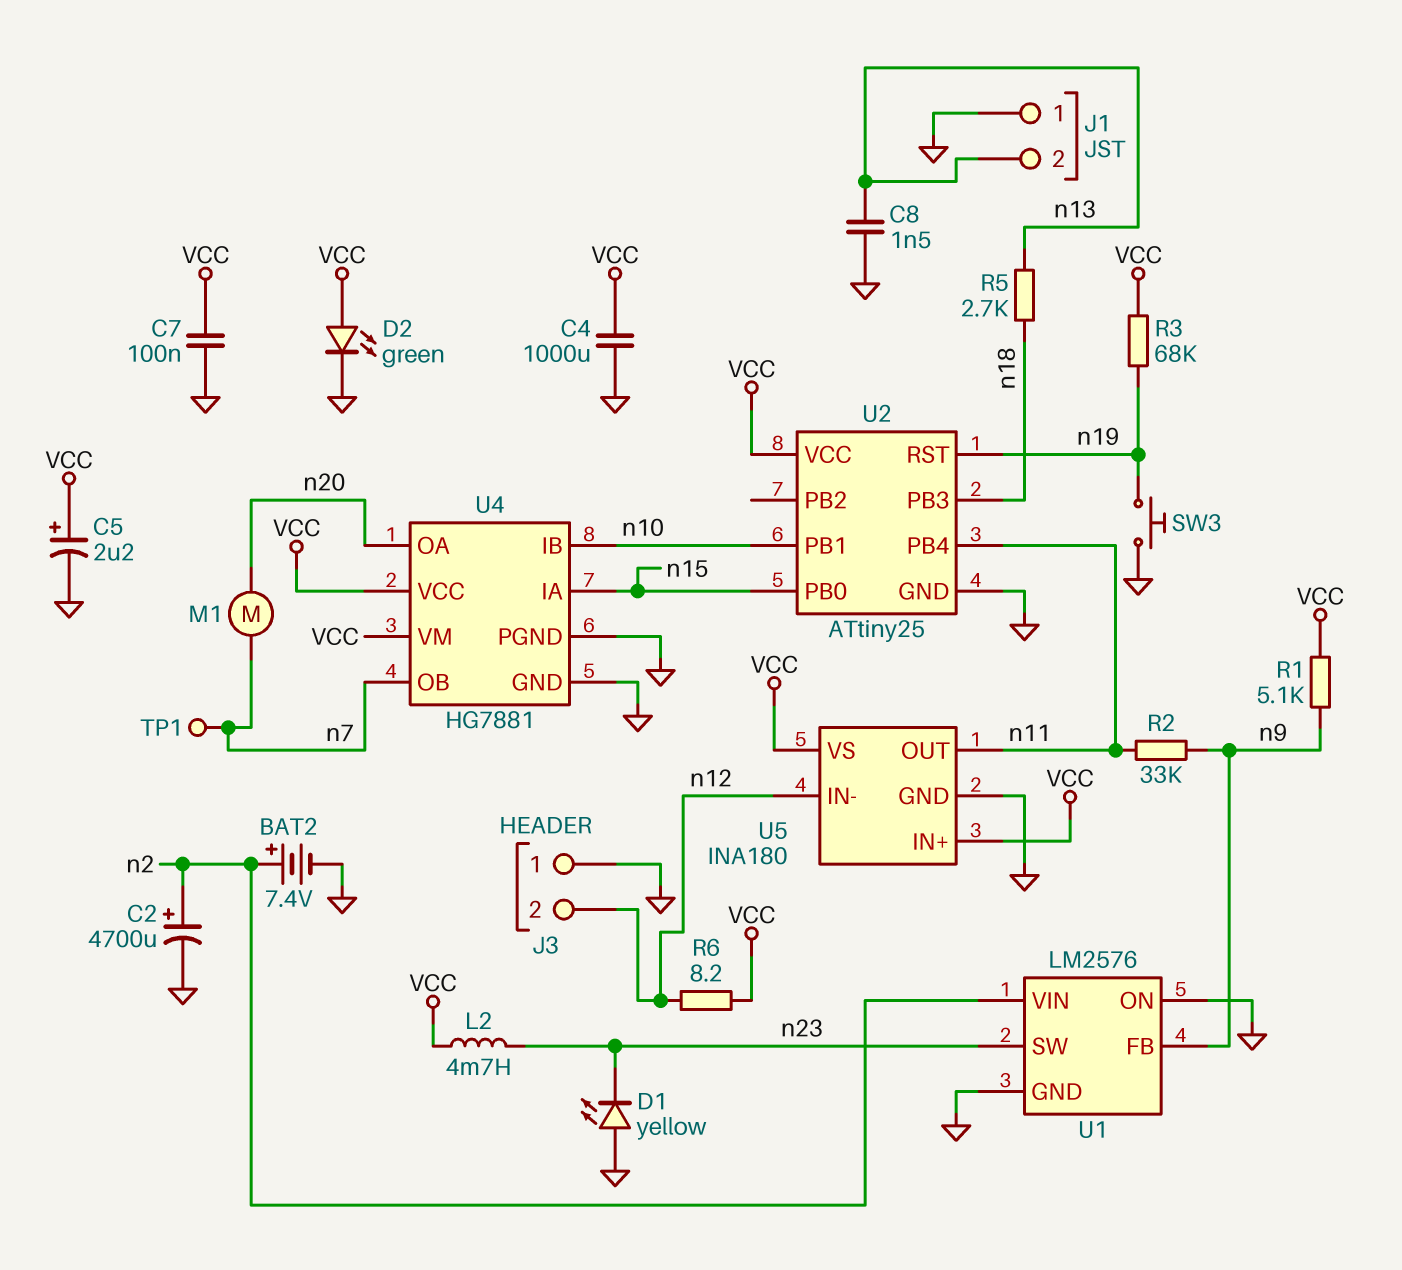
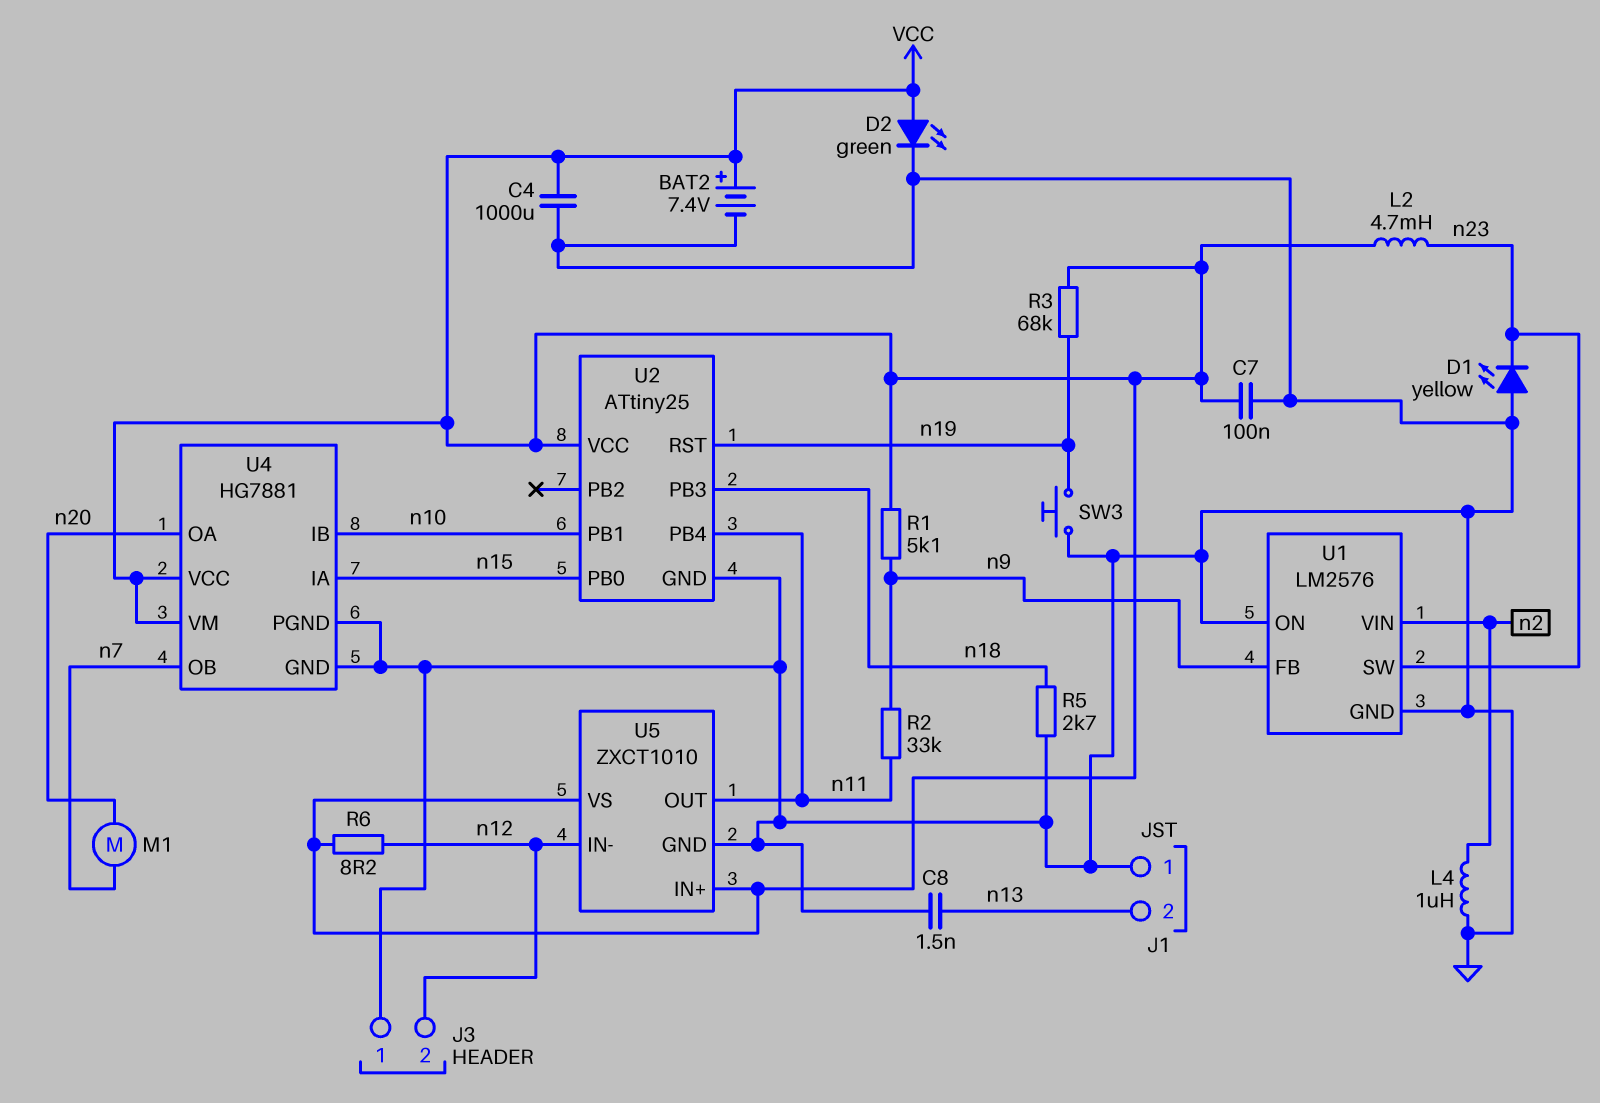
BAT2: 7.4V (plus n2, minus GND) -> 7.4V (plus VCC, minus GND)
C2: 4700uF (plus n2, minus GND) -> none
C5: 2.2uF (plus VCC, minus GND) -> none
L4: none -> 1uH (GND, n2)
R5: 2.7k (n13, n18) -> 2.7k (GND, n18)
TP1: test point (n7) -> none
U5: INA180 -> ZXCT1010

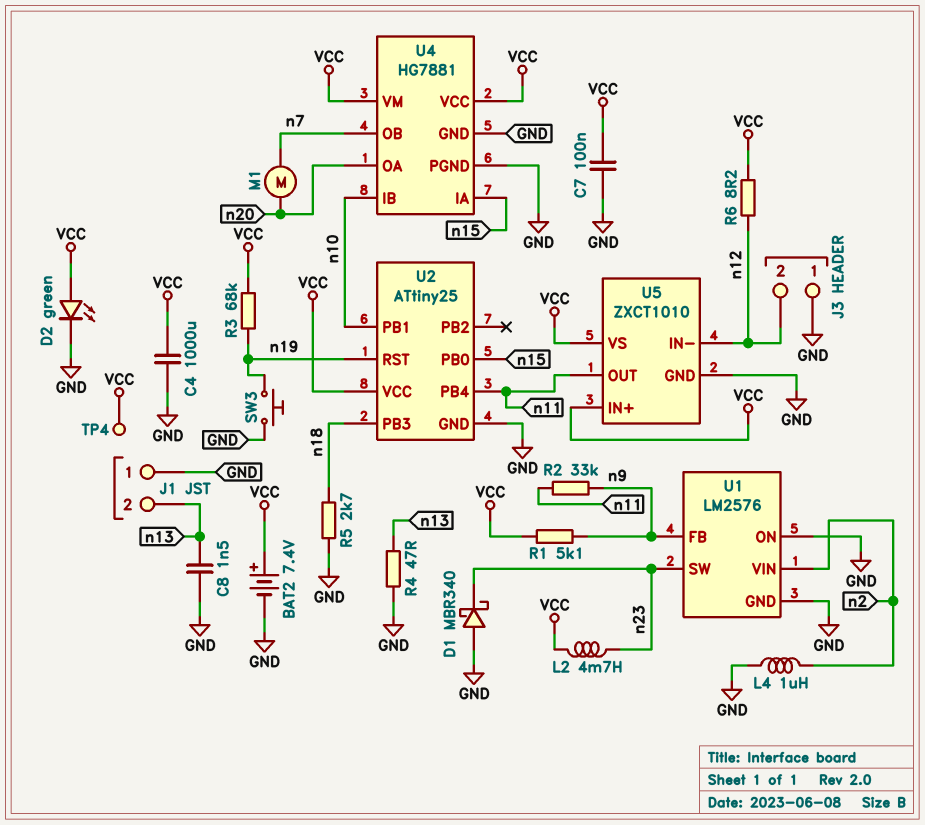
D1: LED yellow (A GND, K n23) -> schottky MBR340 (A GND, K n23)
R4: none -> 47 (GND, n13)
TP4: none -> test point (VCC)

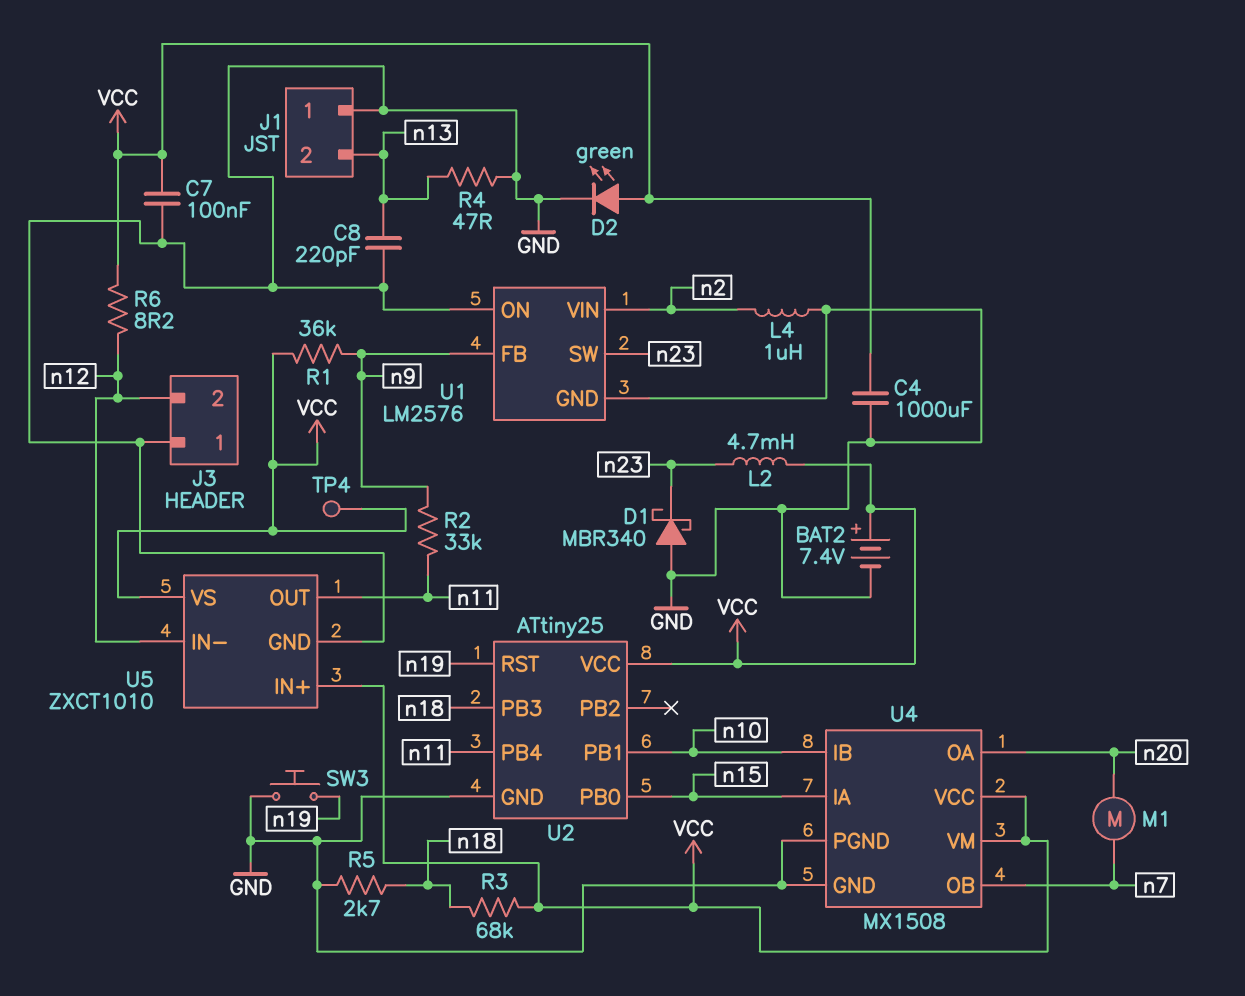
C8: 1.5nF (GND, n13) -> 220pF (GND, n13)
R1: 5.1k (VCC, n9) -> 36k (VCC, n9)
R3: 68k (VCC, n19) -> 68k (VCC, n18)
U4: HG7881 -> MX1508

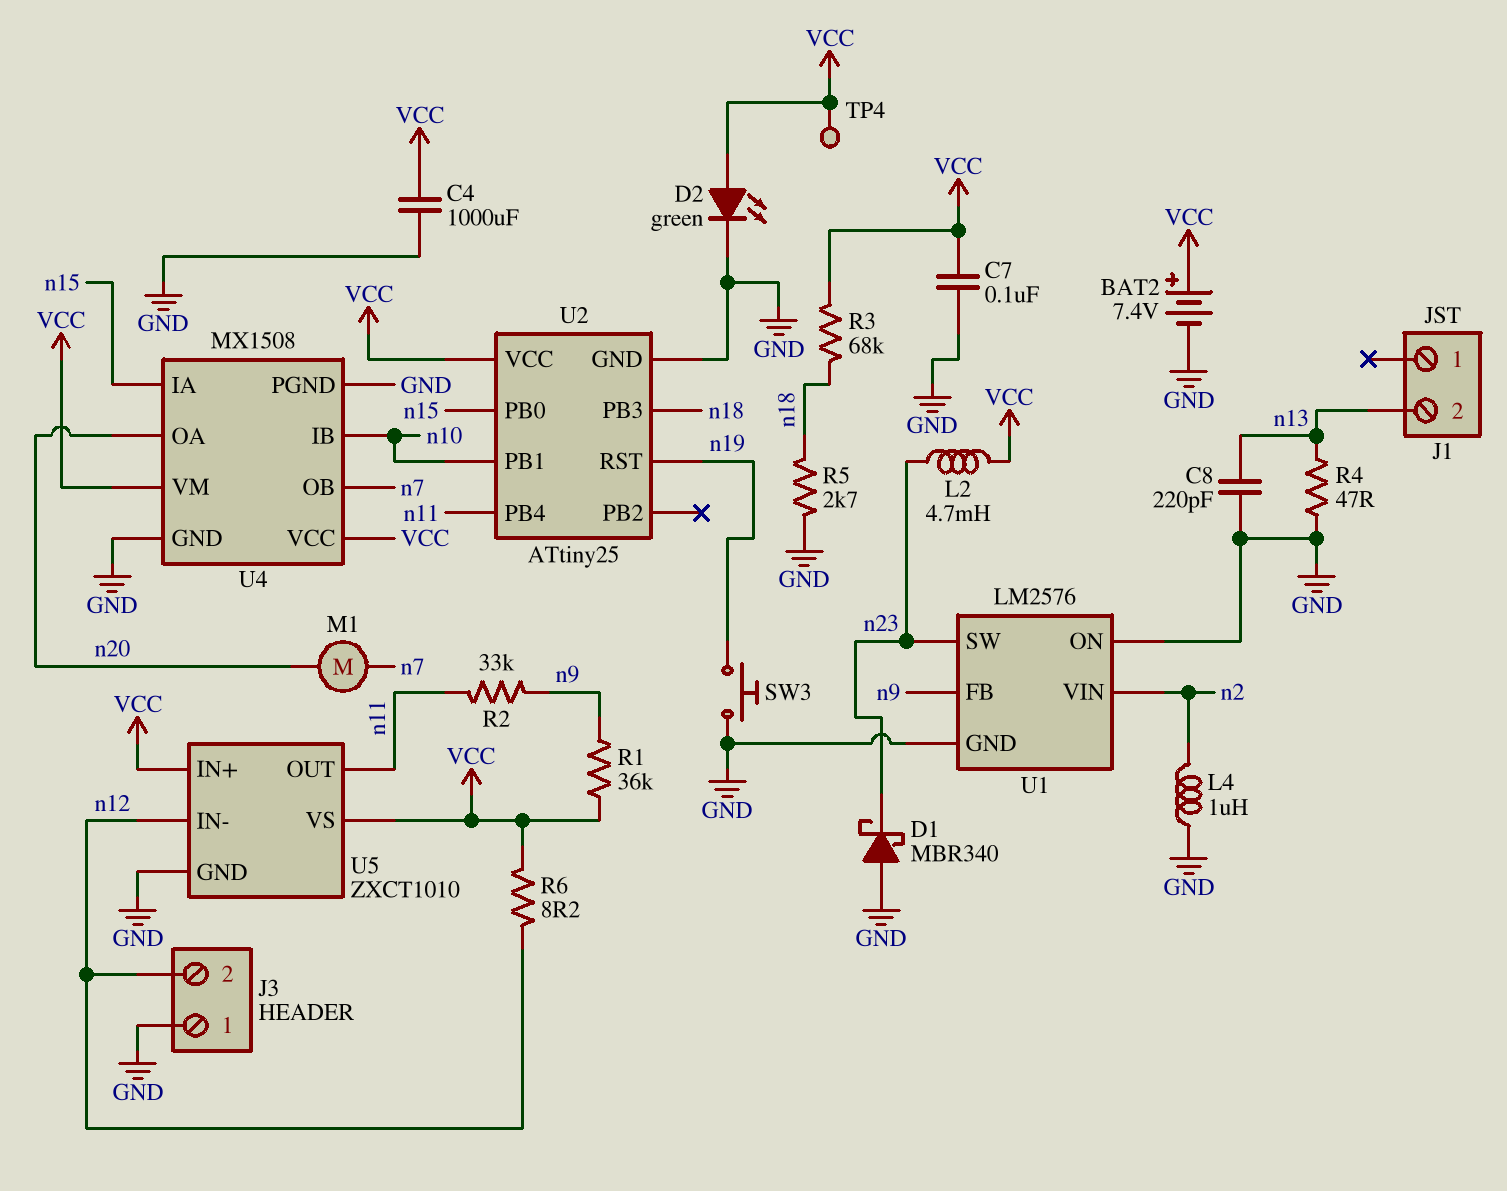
J1 pin 1: GND -> none

